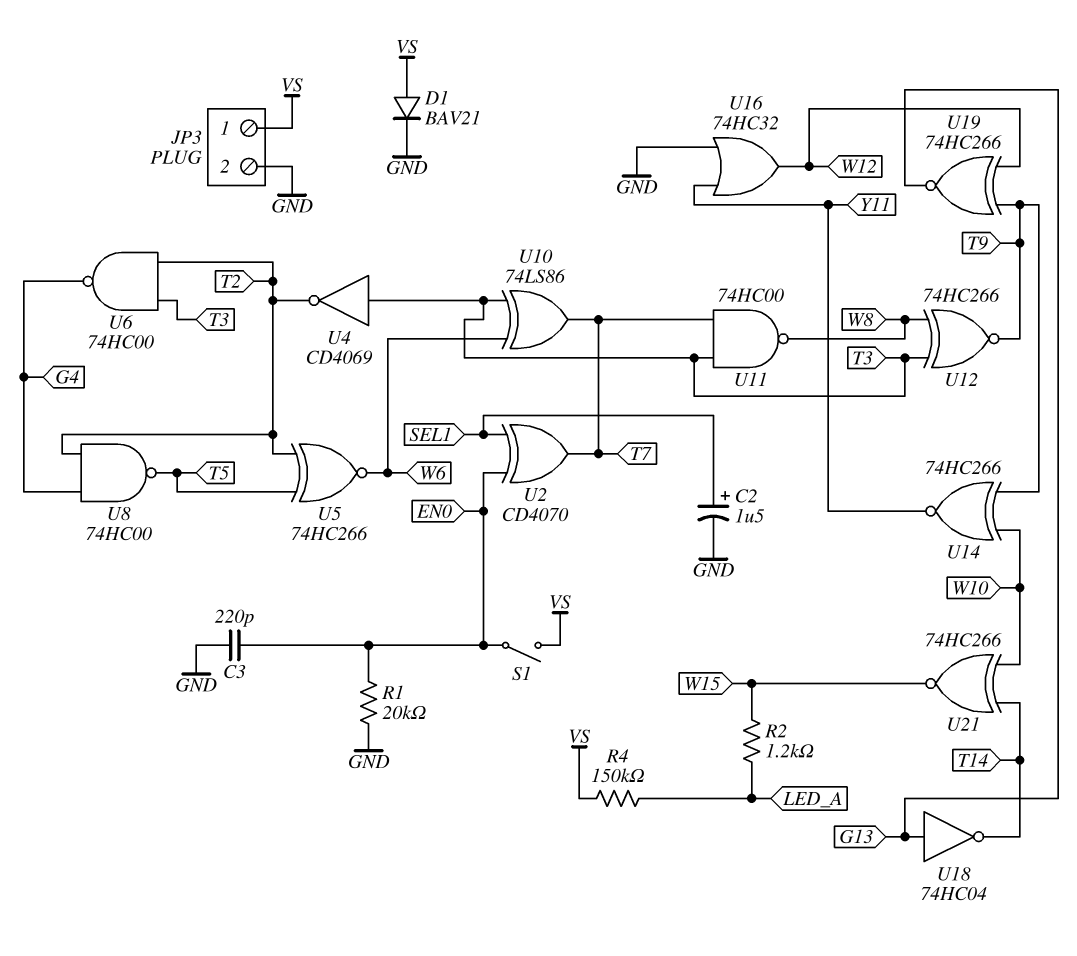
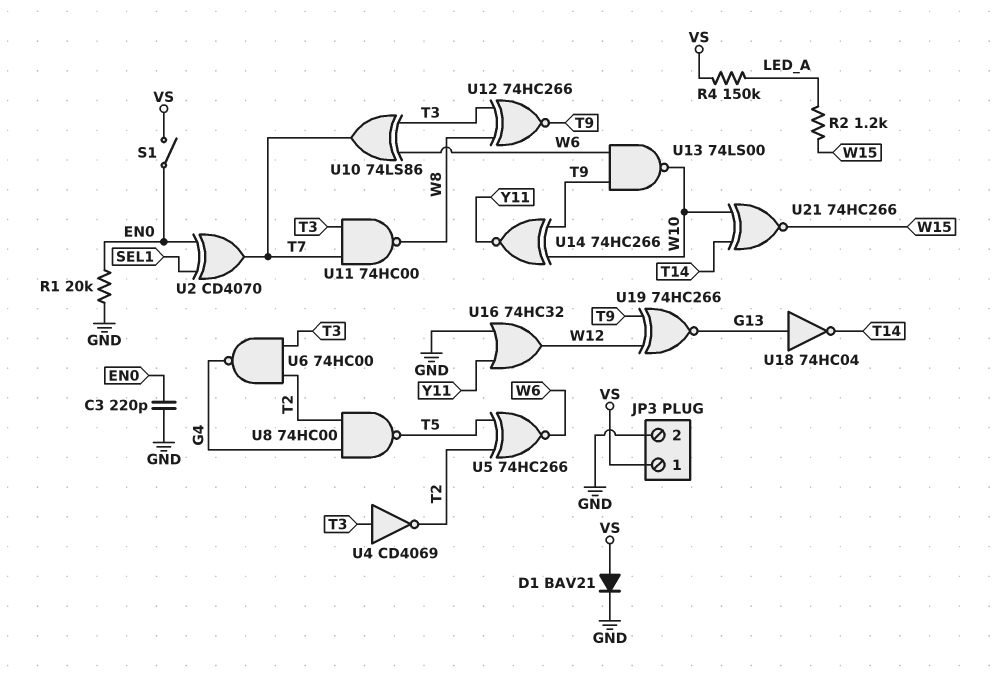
C2: 1.5uF (plus SEL1, minus GND) -> none
U13: none -> NAND 74LS00 (in T9, in W6, out W10)

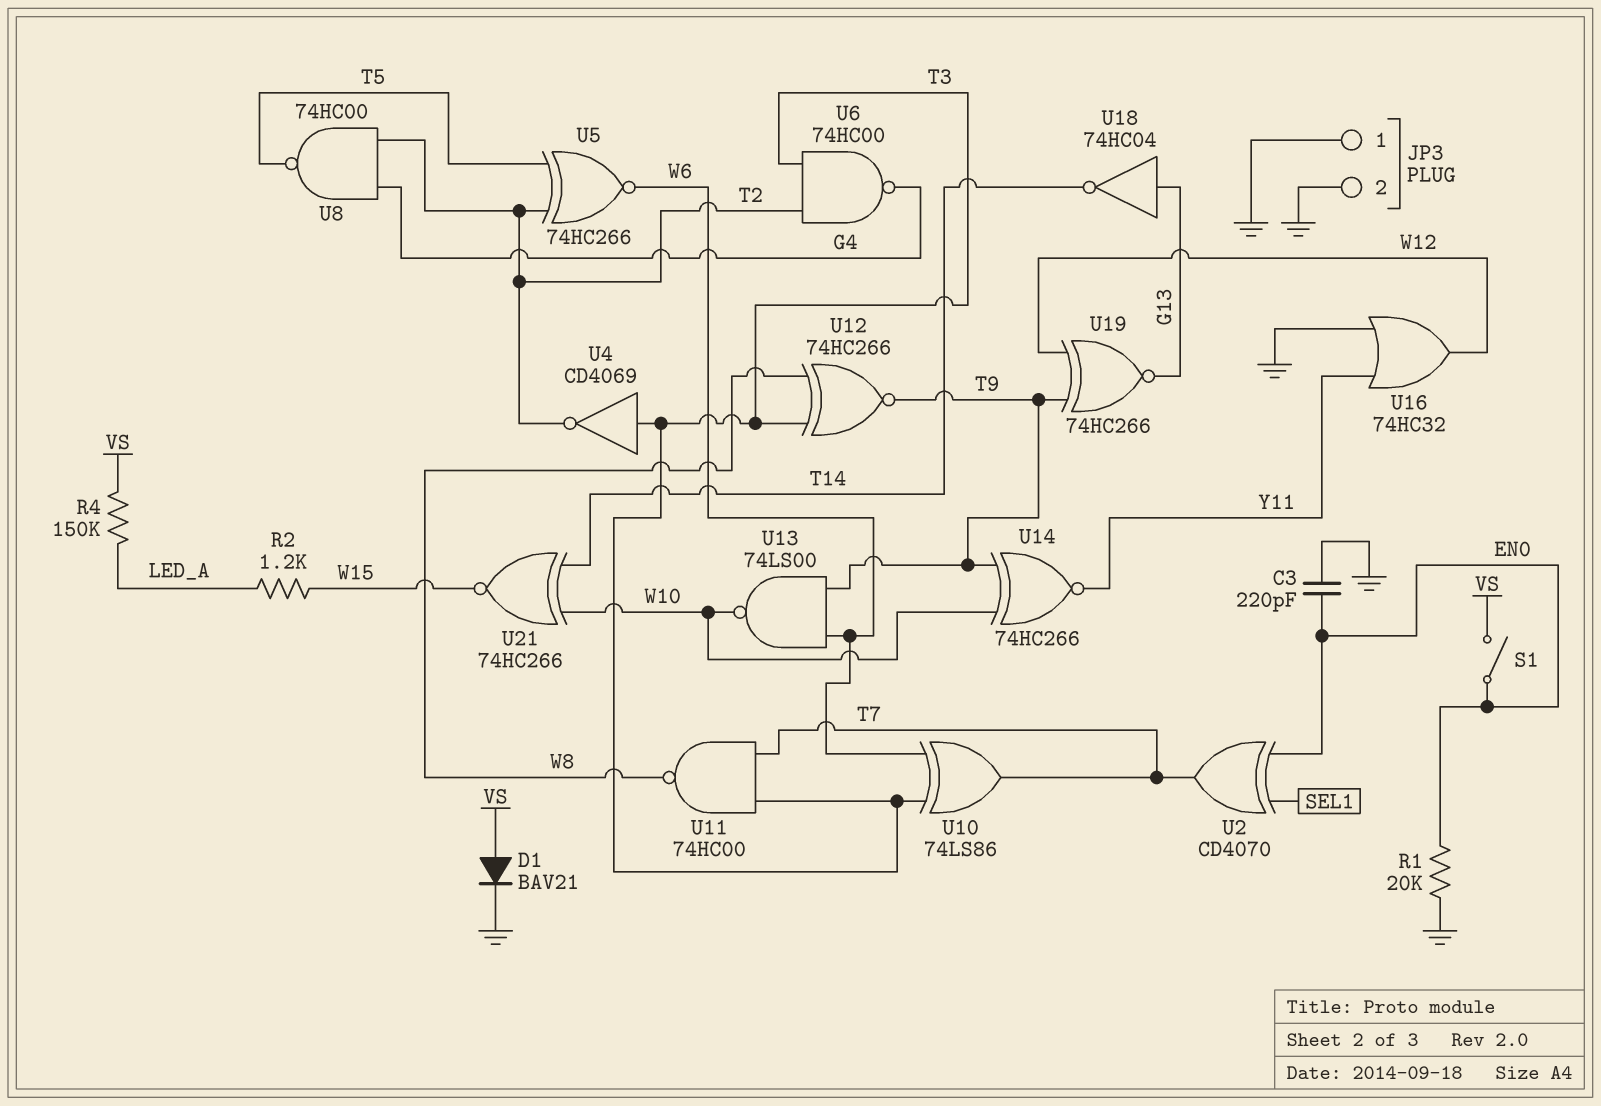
JP3 pin 1: VS -> GND

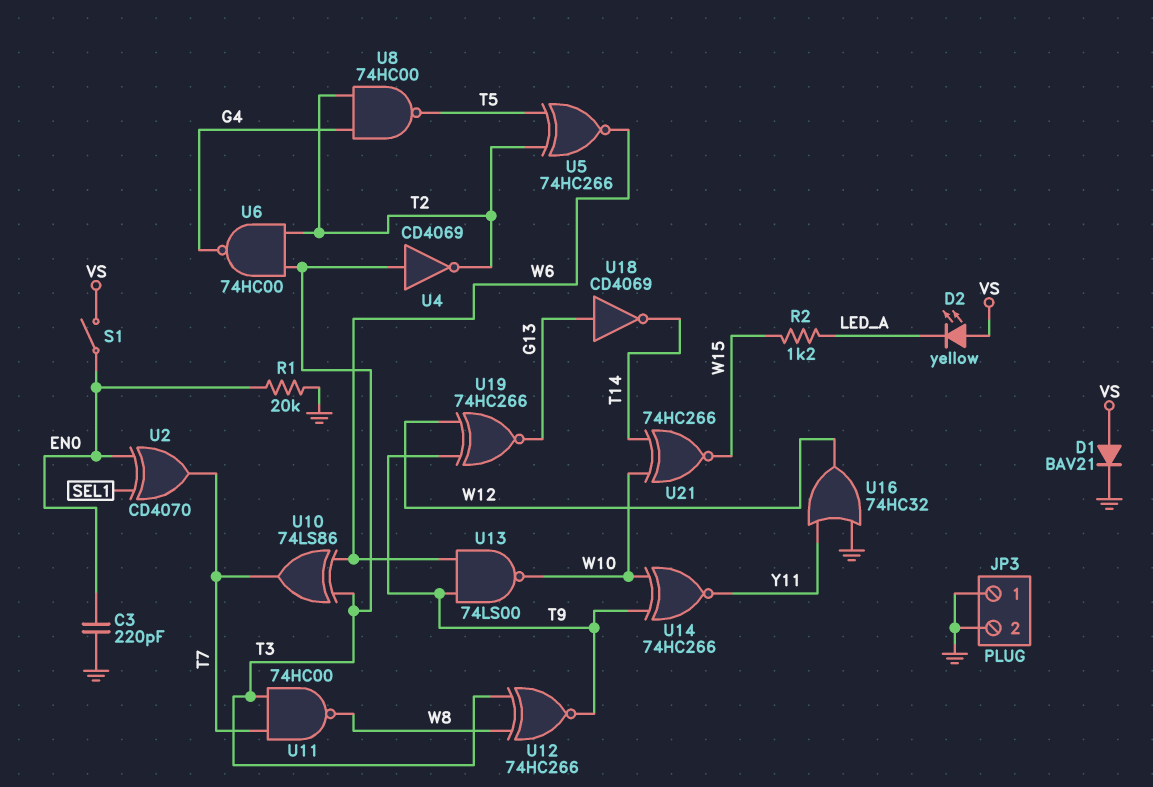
D2: none -> LED yellow (A VS, K LED_A)
R4: 150k (LED_A, VS) -> none
U18: NOT 74HC04 (in G13, out T14) -> NOT CD4069 (in G13, out T14)

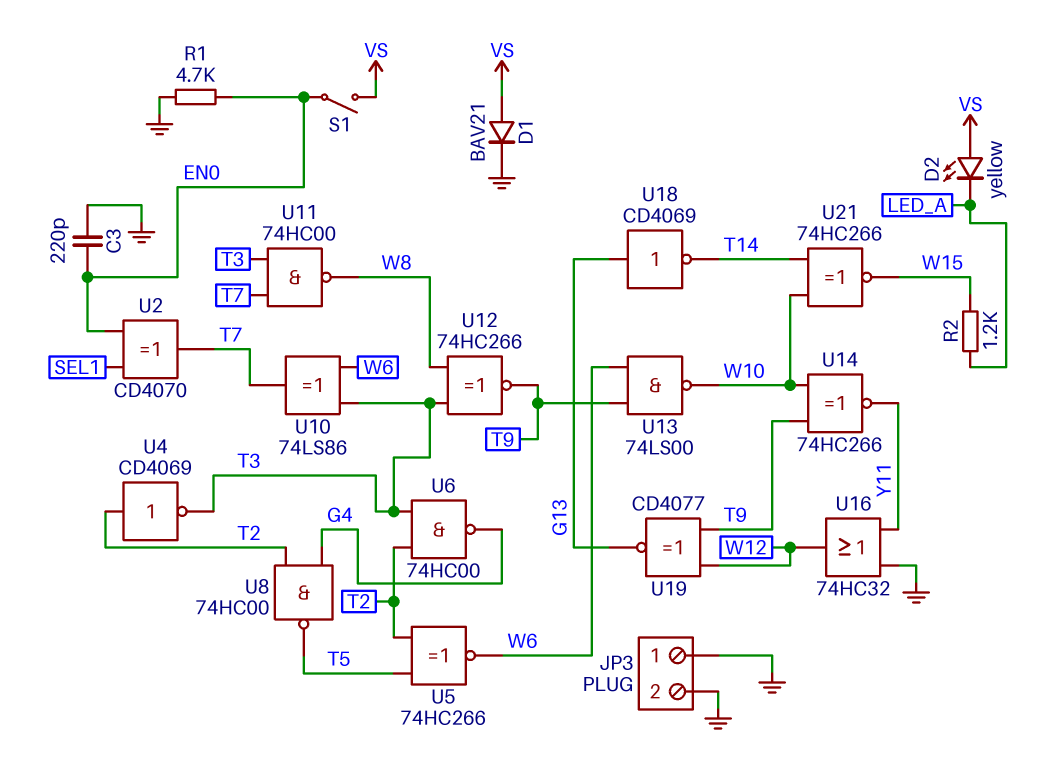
R1: 20k (EN0, GND) -> 4.7k (EN0, GND)
U4: NOT CD4069 (in T3, out T2) -> NOT CD4069 (in T2, out T3)
U19: XNOR 74HC266 (in T9, in W12, out G13) -> XNOR CD4077 (in T9, in W12, out G13)

